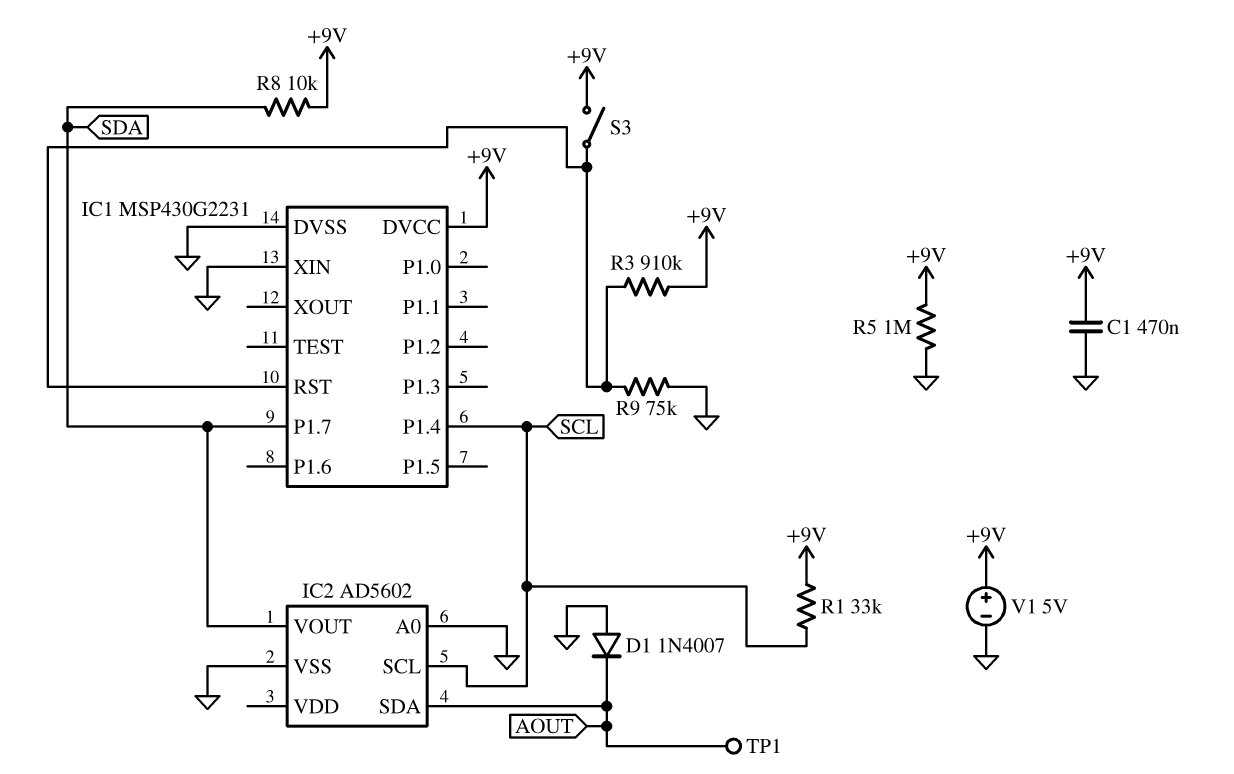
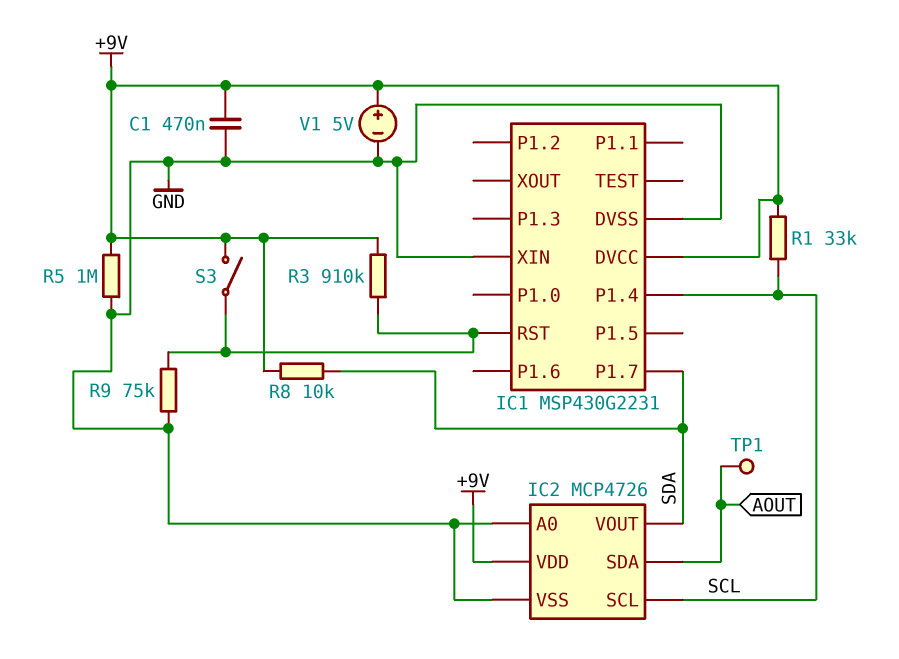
D1: diode 1N4007 (A GND, K AOUT) -> none
IC2: AD5602 -> MCP4726
IC2 pin VDD: none -> +9V

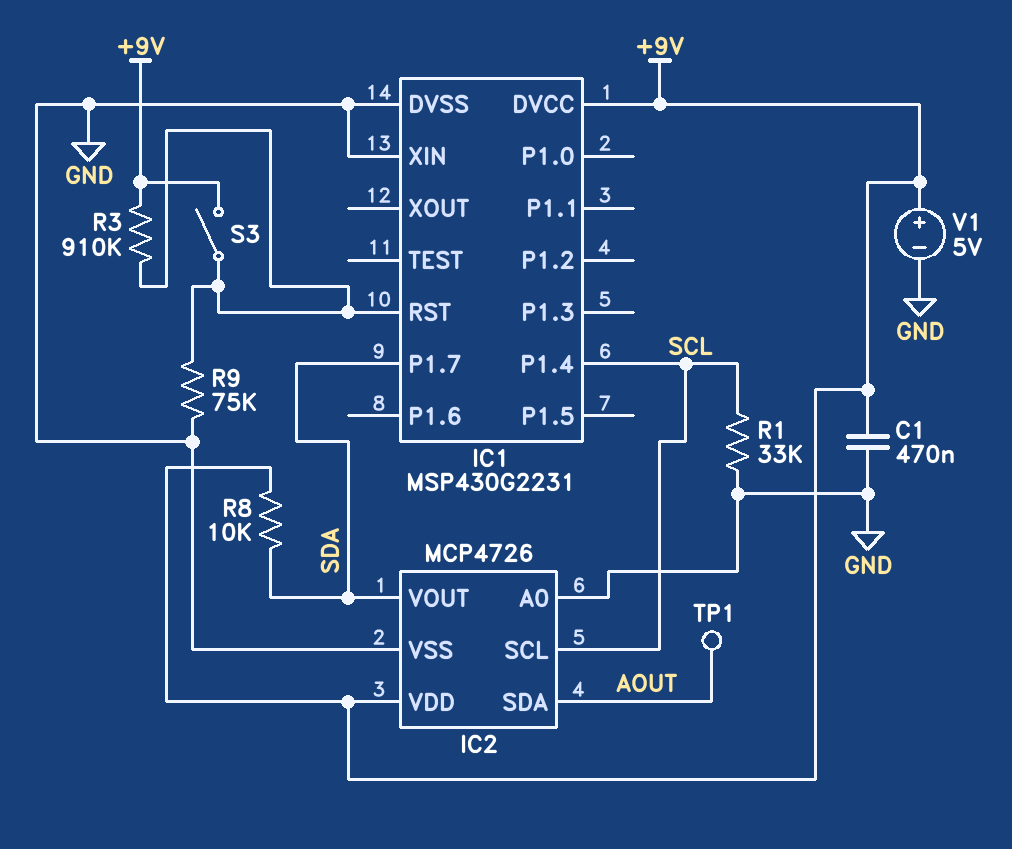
R1: 33k (+9V, SCL) -> 33k (GND, SCL)
R5: 1M (+9V, GND) -> none

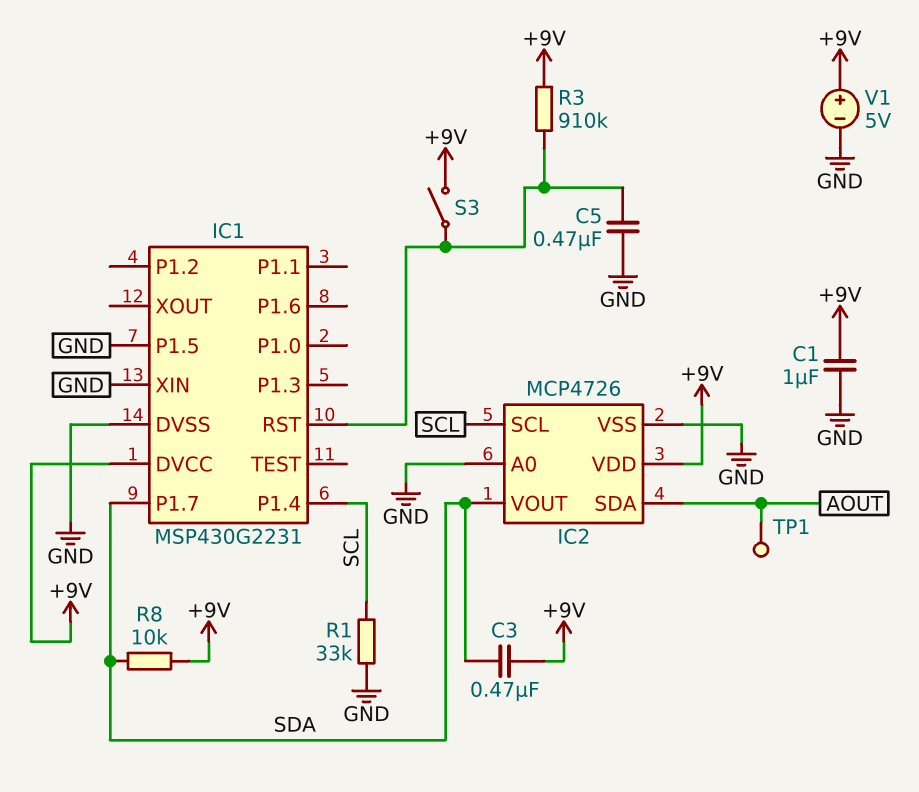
C1: 470nF (+9V, GND) -> 1uF (+9V, GND)
C3: none -> 470nF (+9V, SDA)
C5: none -> 470nF (GND, IC1/RST)
IC1 pin P1.5: none -> GND
R9: 75k (GND, IC1/RST) -> none

